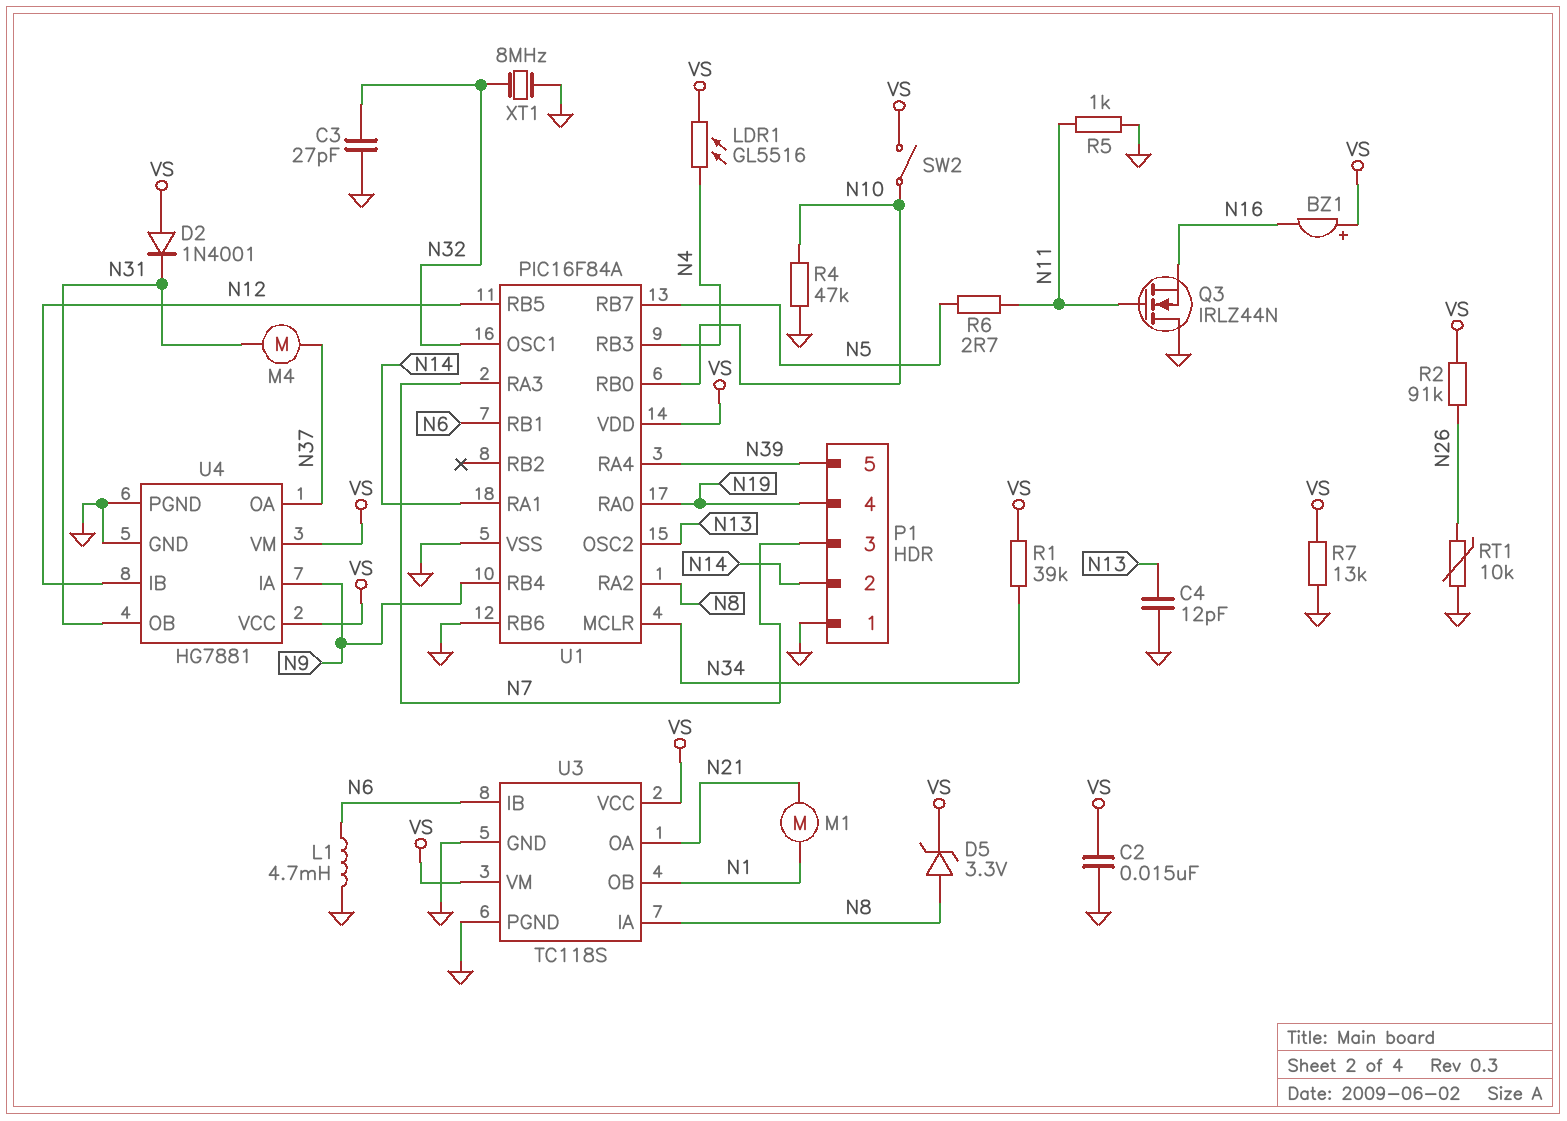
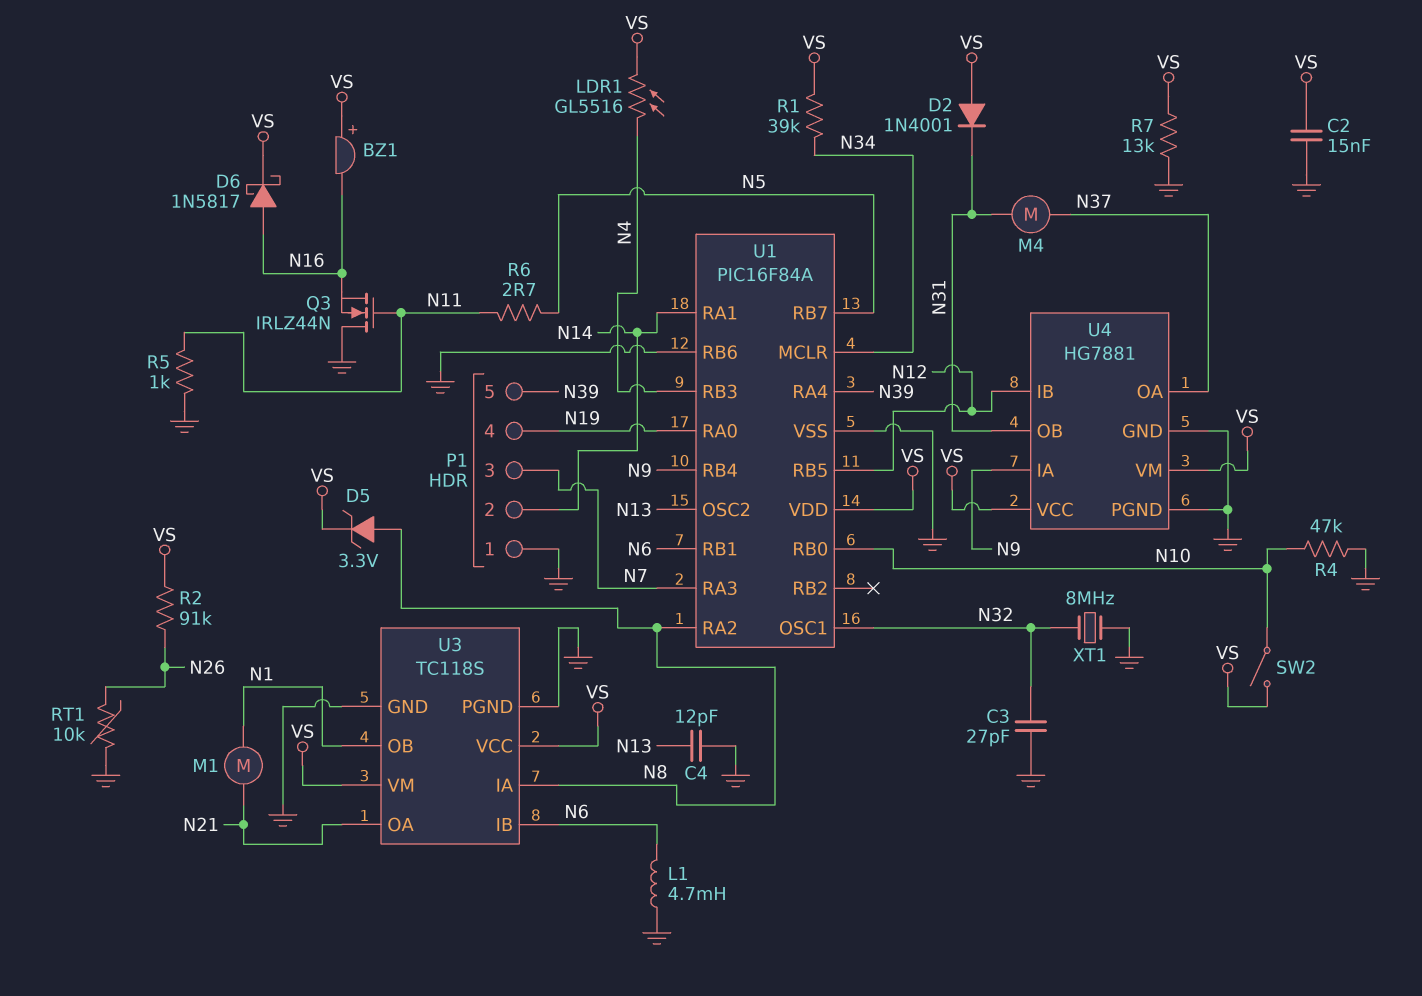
D6: none -> schottky 1N5817 (A N16, K VS)

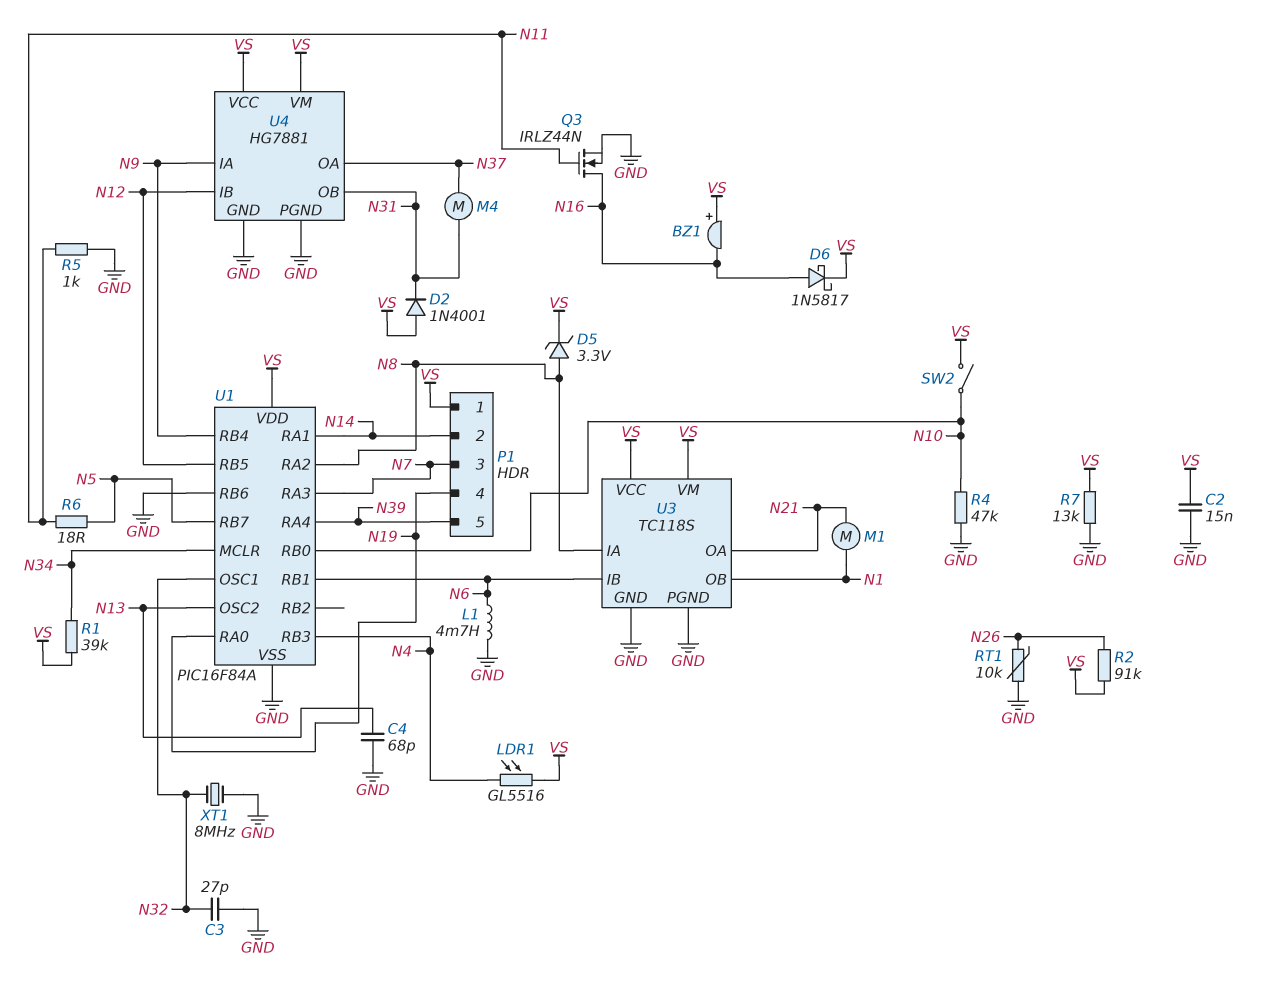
C4: 12pF (GND, N13) -> 68pF (GND, N13)
P1 pin 1: GND -> VS
Q3: NMOS IRLZ44N (G N11, D GND, S N16) -> NMOS IRLZ44N (G N11, D N16, S GND)
R6: 2.7 (N5, N11) -> 18 (N5, N11)

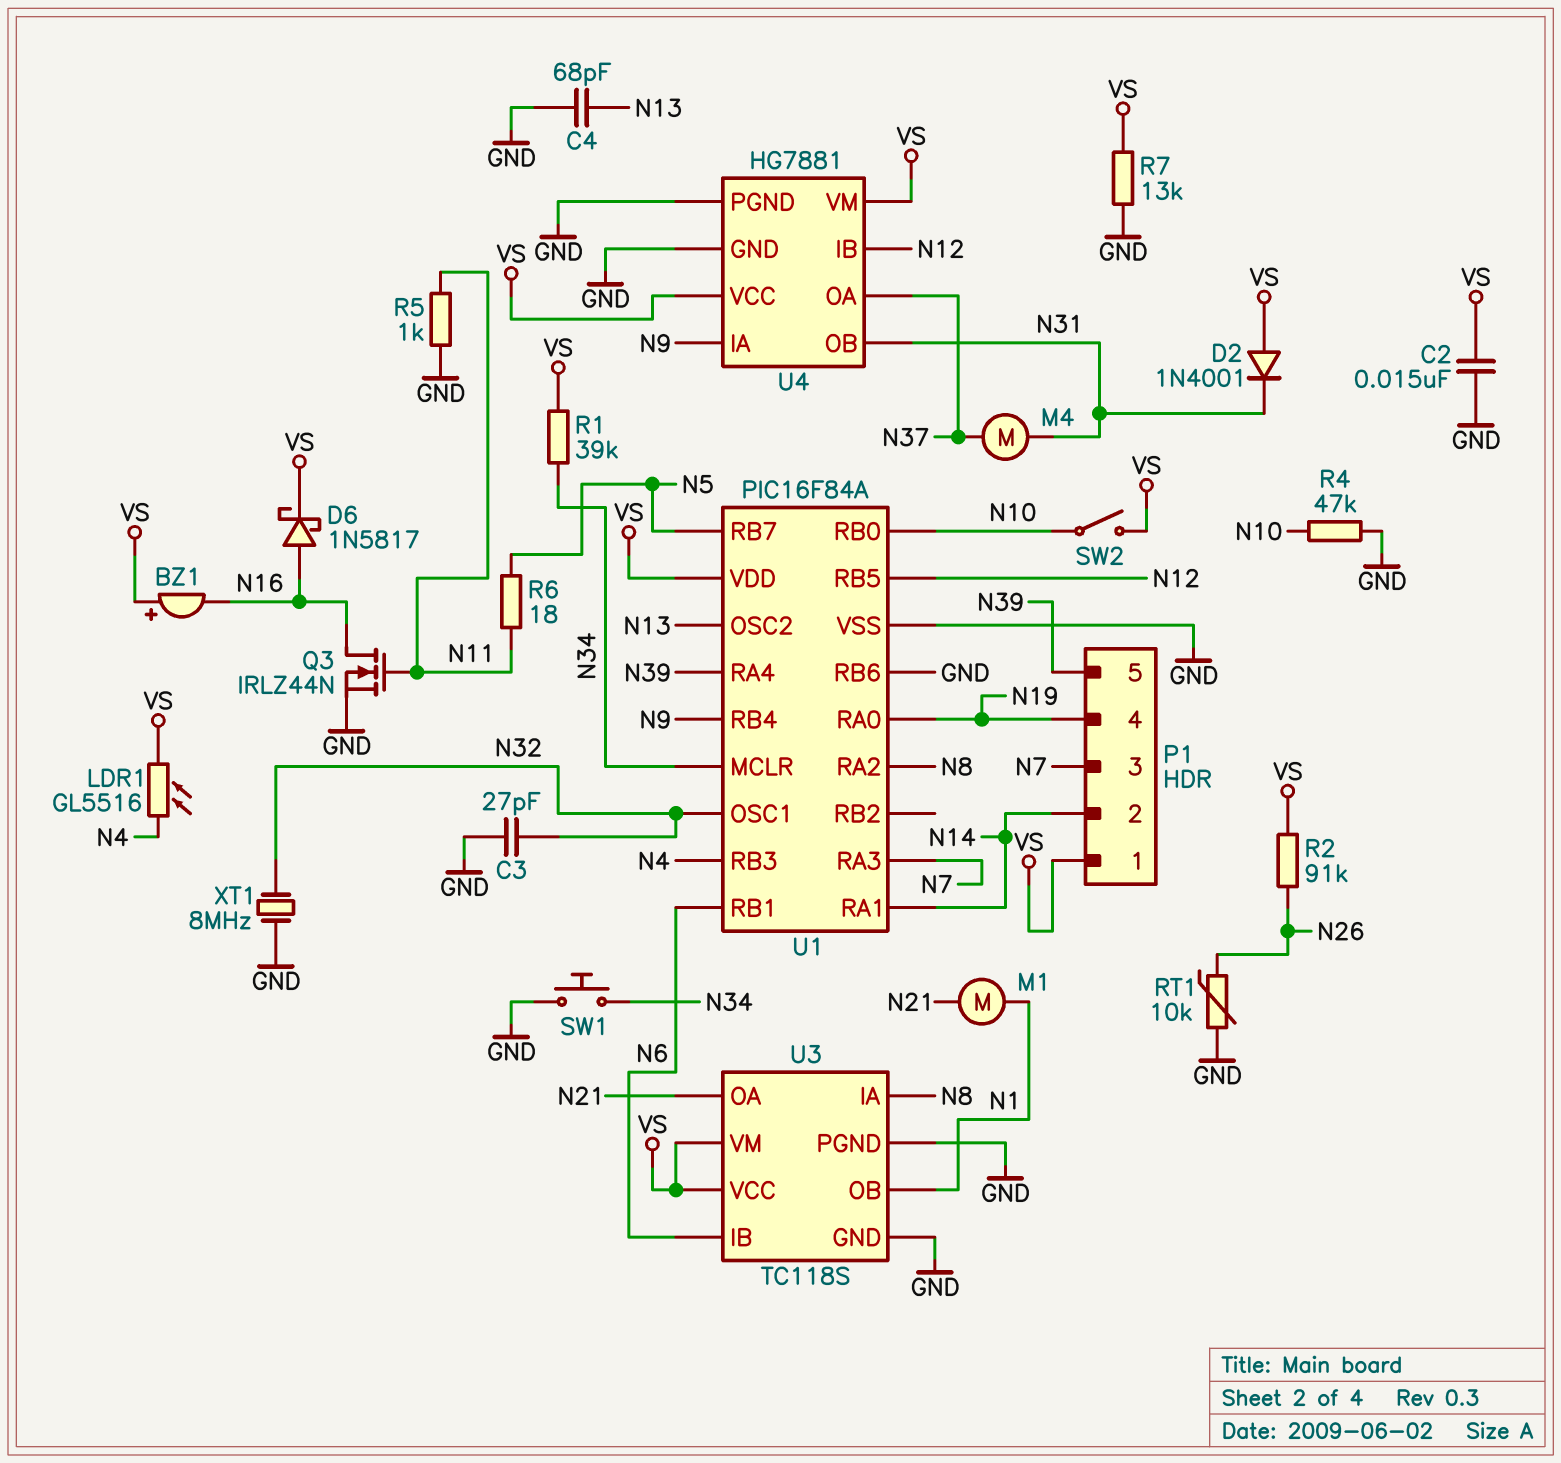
D5: zener 3.3V (A N8, K VS) -> none
L1: 4.7mH (GND, N6) -> none
SW1: none -> button (GND, N34)

